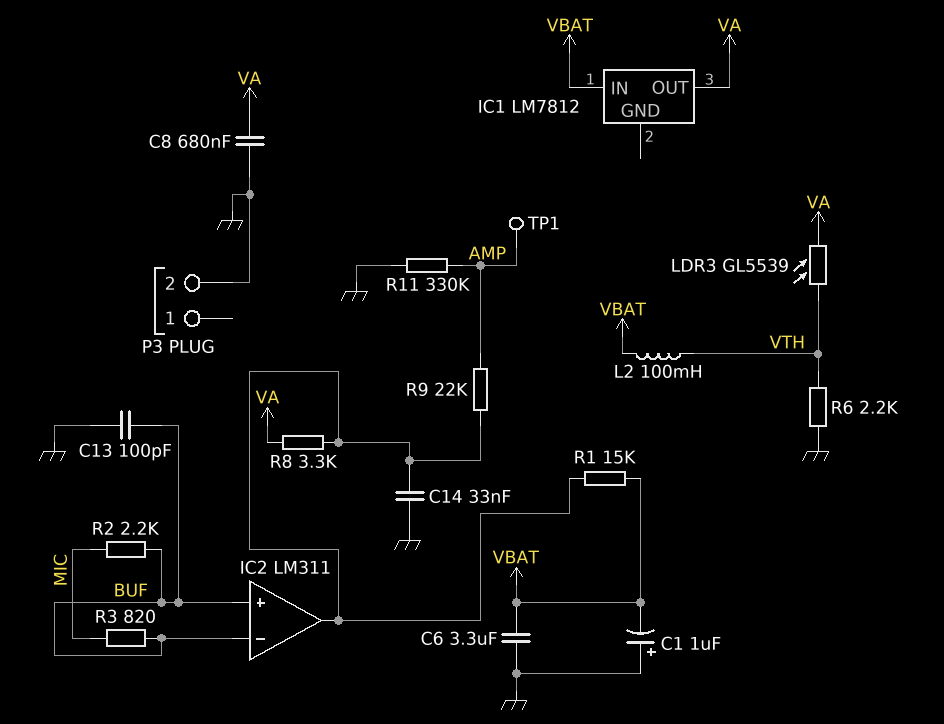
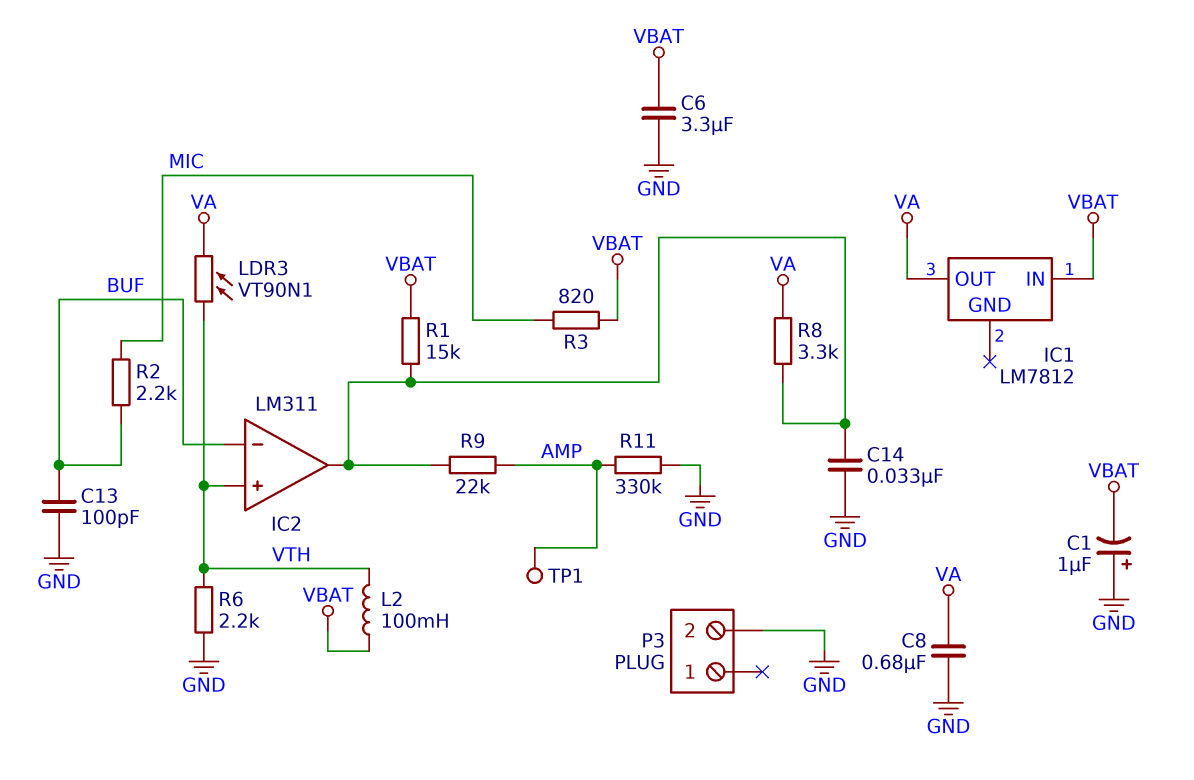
IC2 pin in+: BUF -> VTH
LDR3: GL5539 (VA, VTH) -> VT90N1 (VA, VTH)
R3: 820 (BUF, MIC) -> 820 (MIC, VBAT)

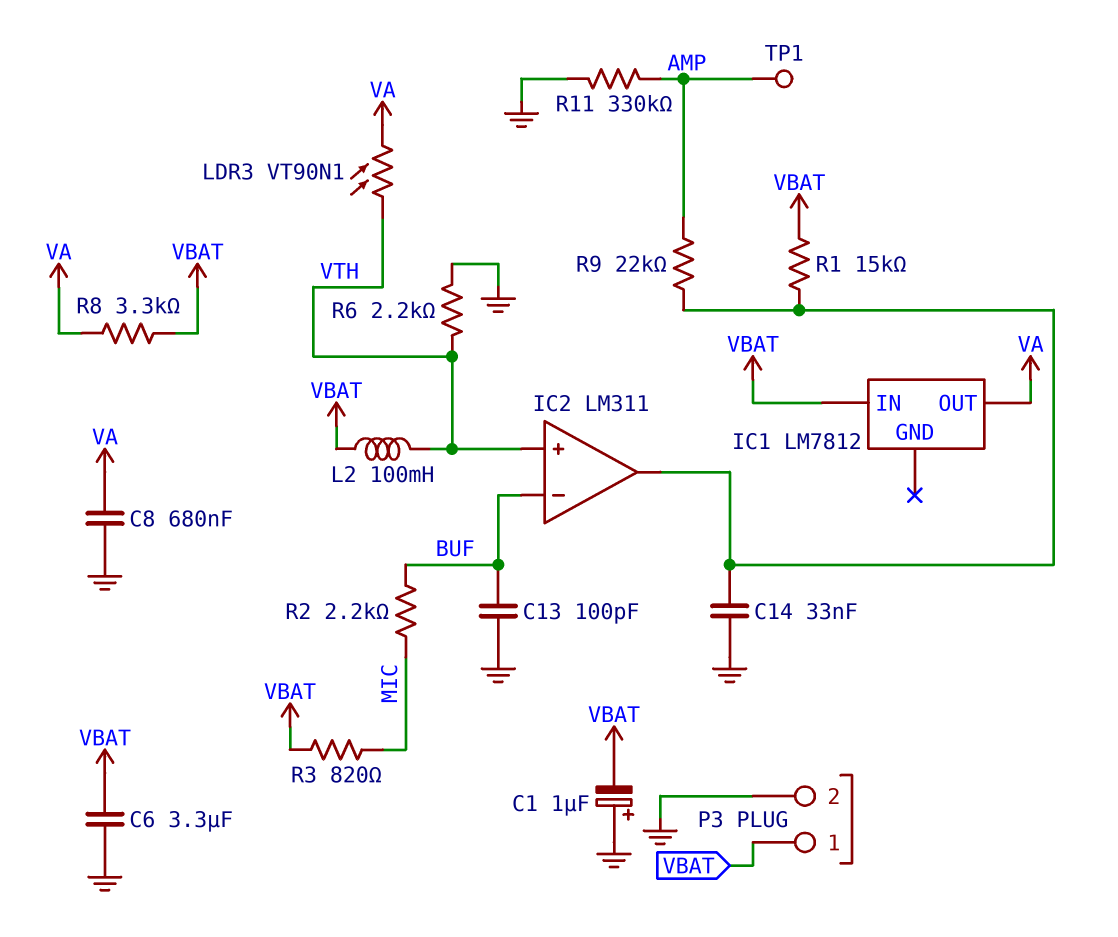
P3 pin 1: none -> VBAT
R8: 3.3k (IC2/out, VA) -> 3.3k (VA, VBAT)

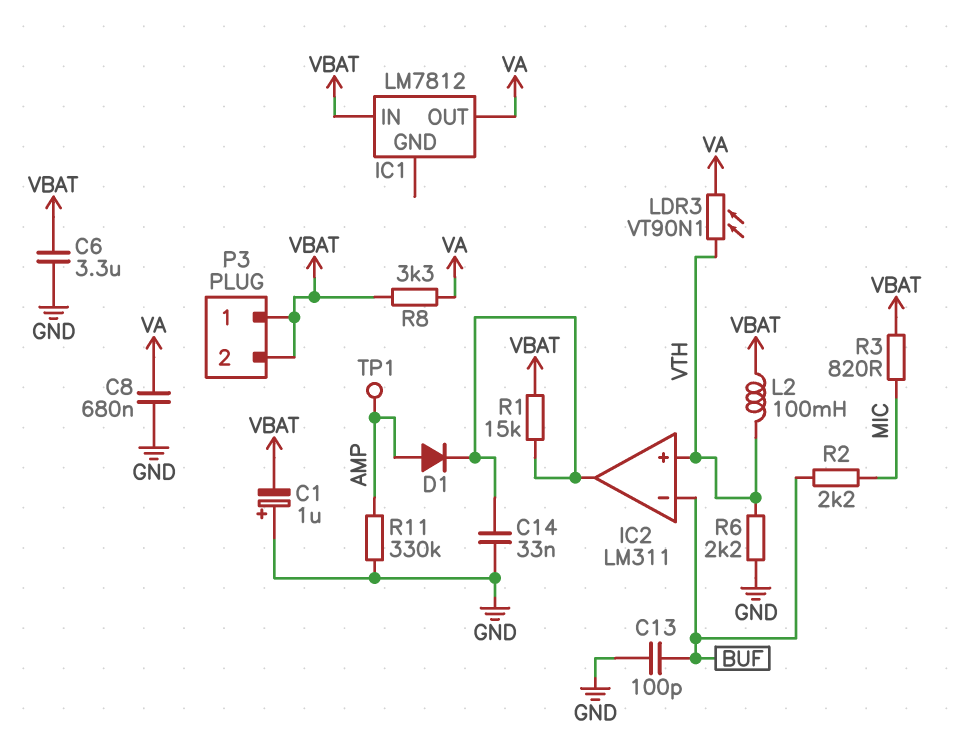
D1: none -> diode (A AMP, K IC2/out)
P3 pin 2: GND -> VBAT
R9: 22k (AMP, IC2/out) -> none

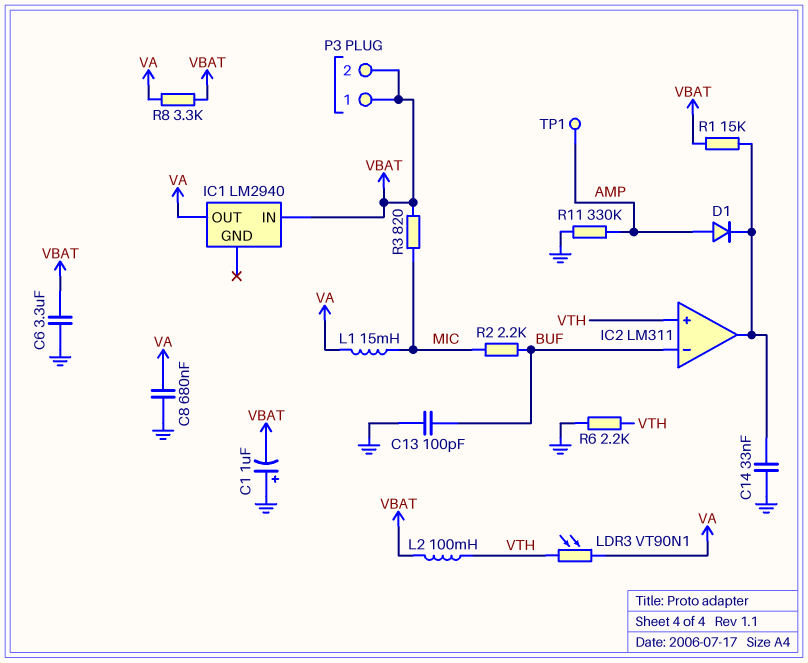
IC1: LM7812 -> LM2940
L1: none -> 15mH (MIC, VA)

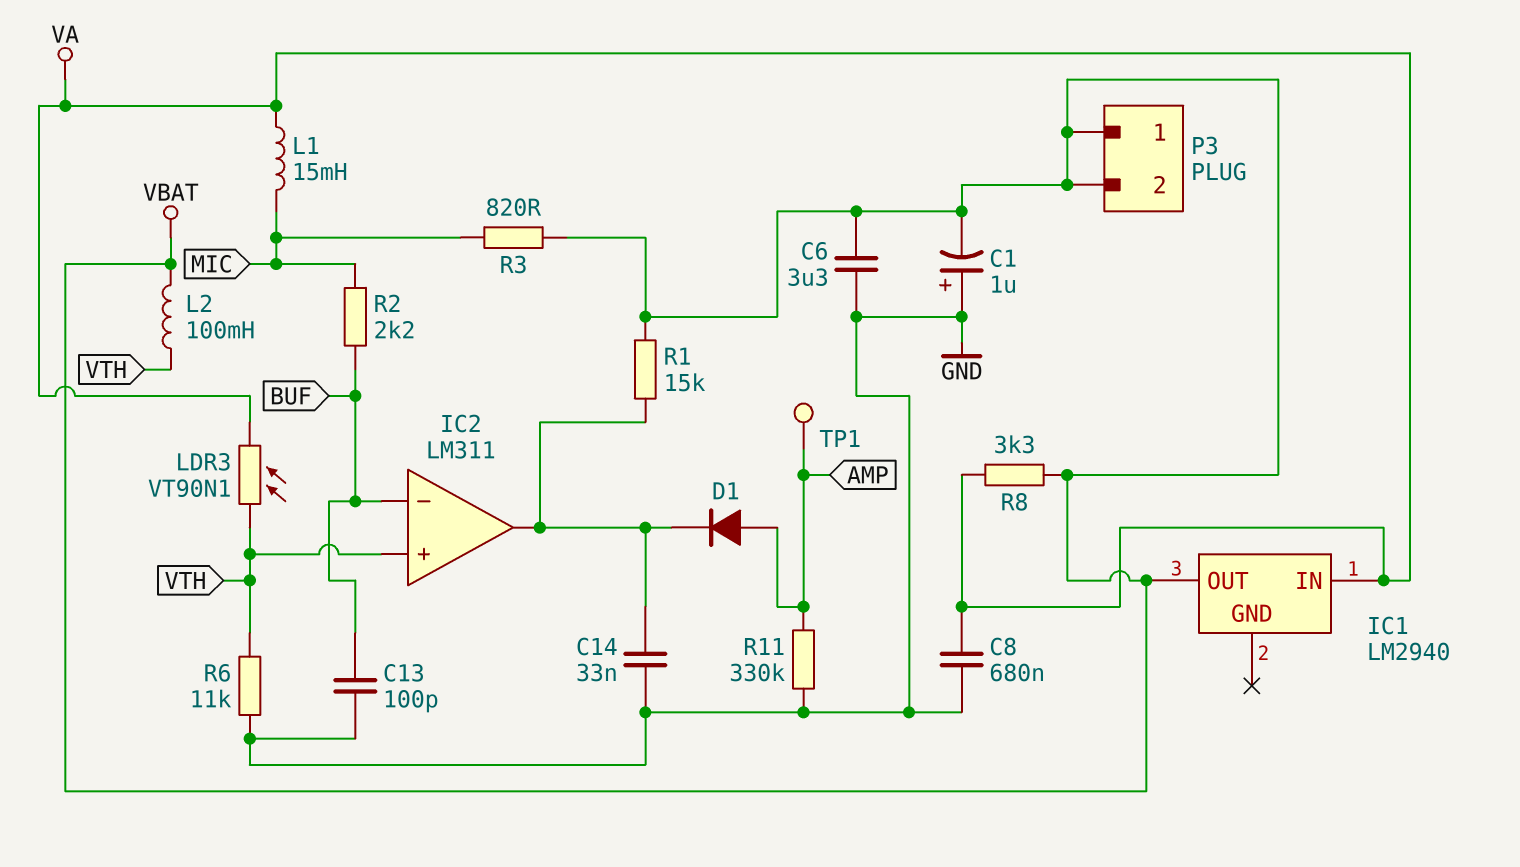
IC1 pin IN: VBAT -> VA
IC1 pin OUT: VA -> VBAT
R6: 2.2k (GND, VTH) -> 11k (GND, VTH)

